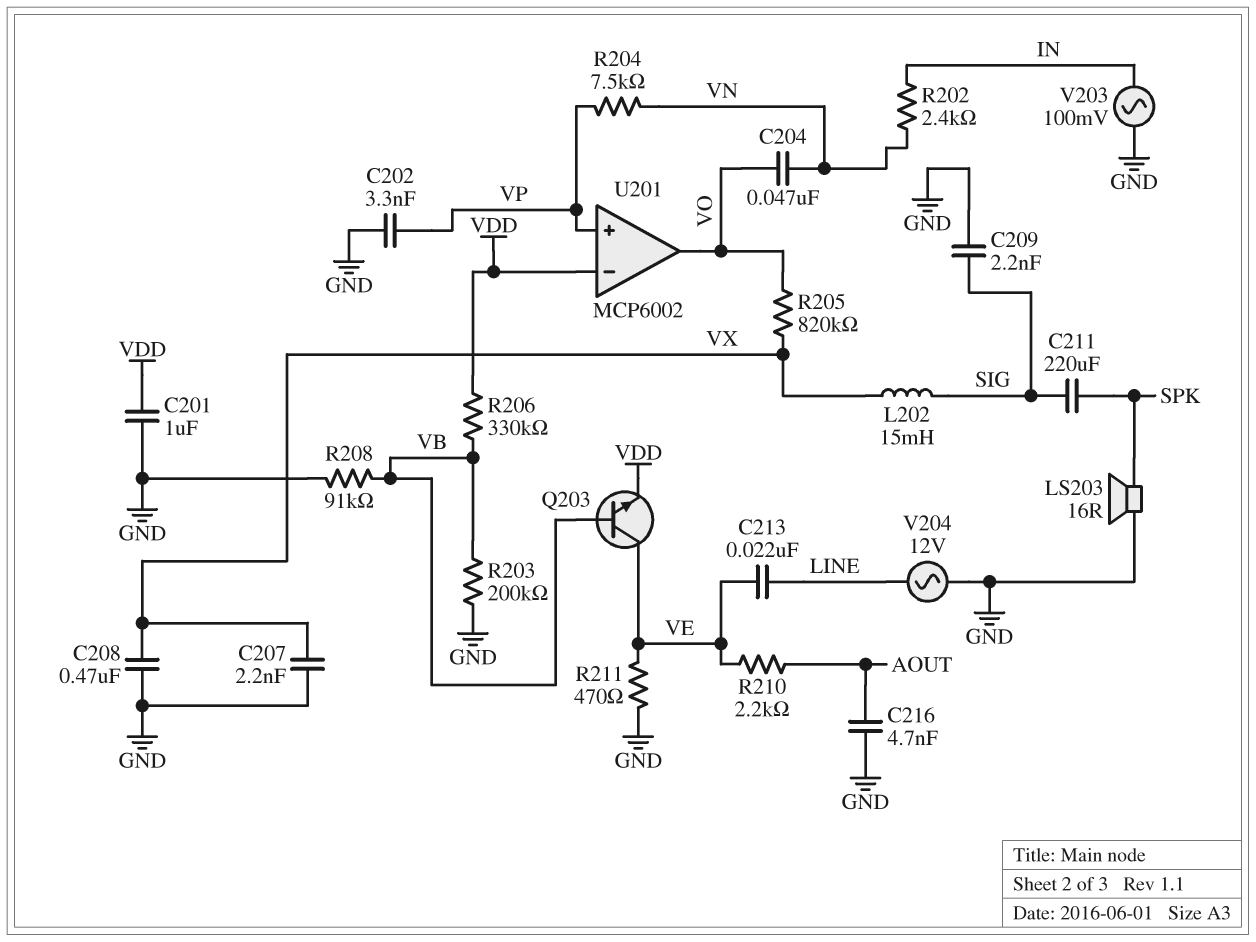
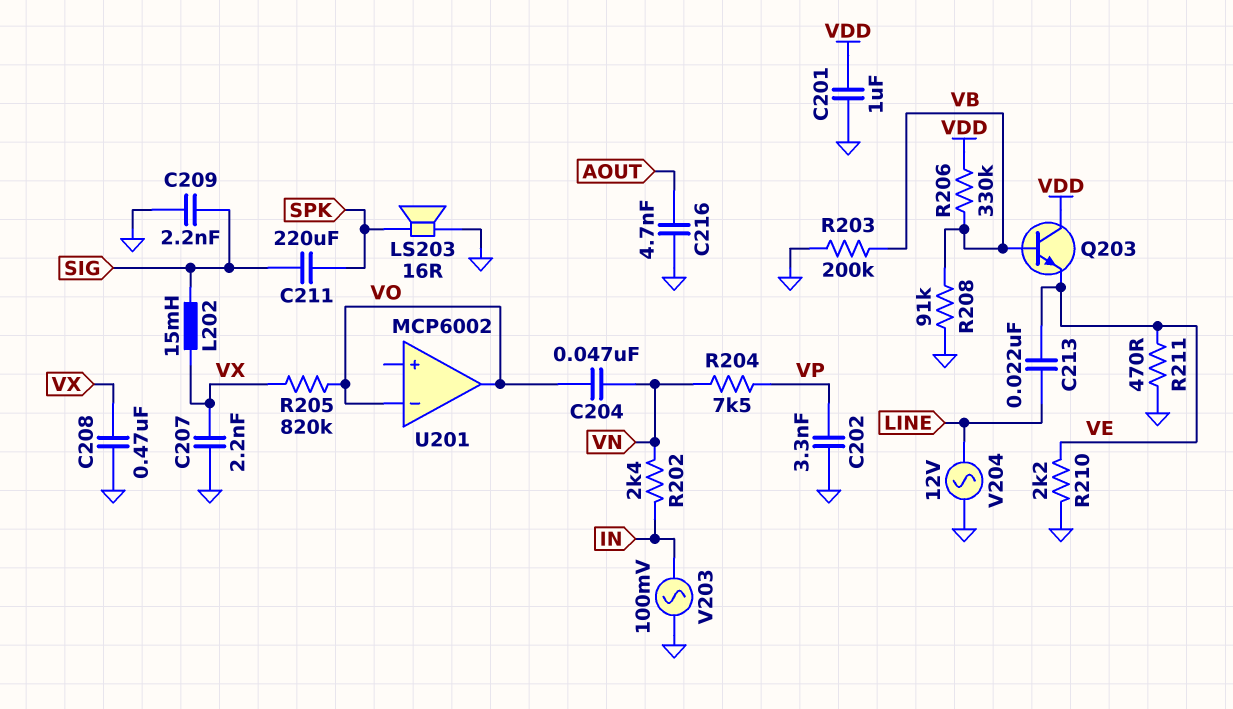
Q203: NPN (B VB, C VE, E VDD) -> NPN (B VB, C VDD, E VE)
R210: 2.2k (AOUT, VE) -> 2.2k (GND, VE)
U201 pin in+: VP -> none
U201 pin in-: VDD -> VO

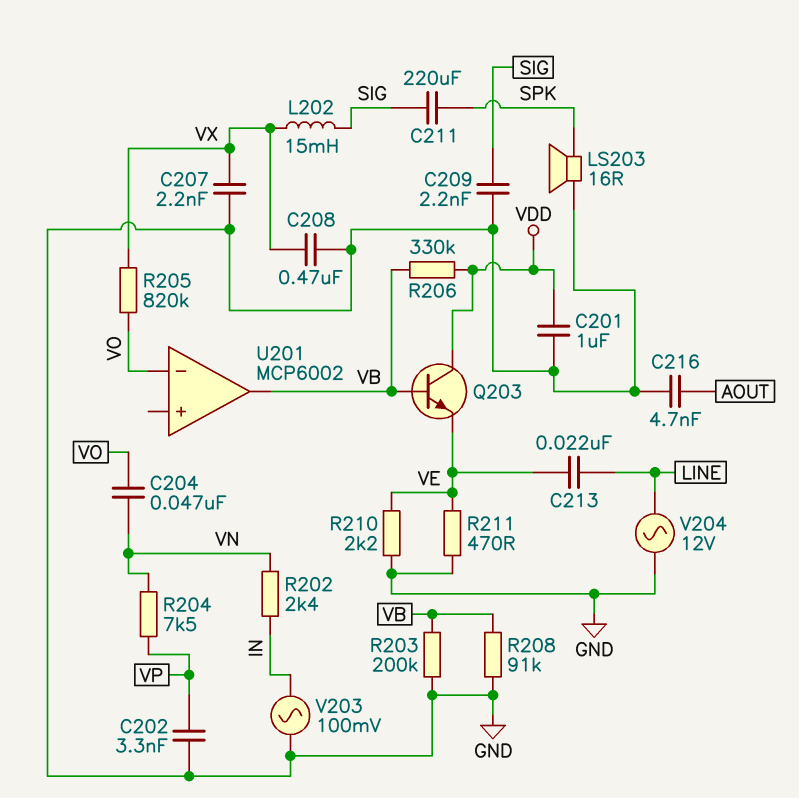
U201 pin out: VO -> VB

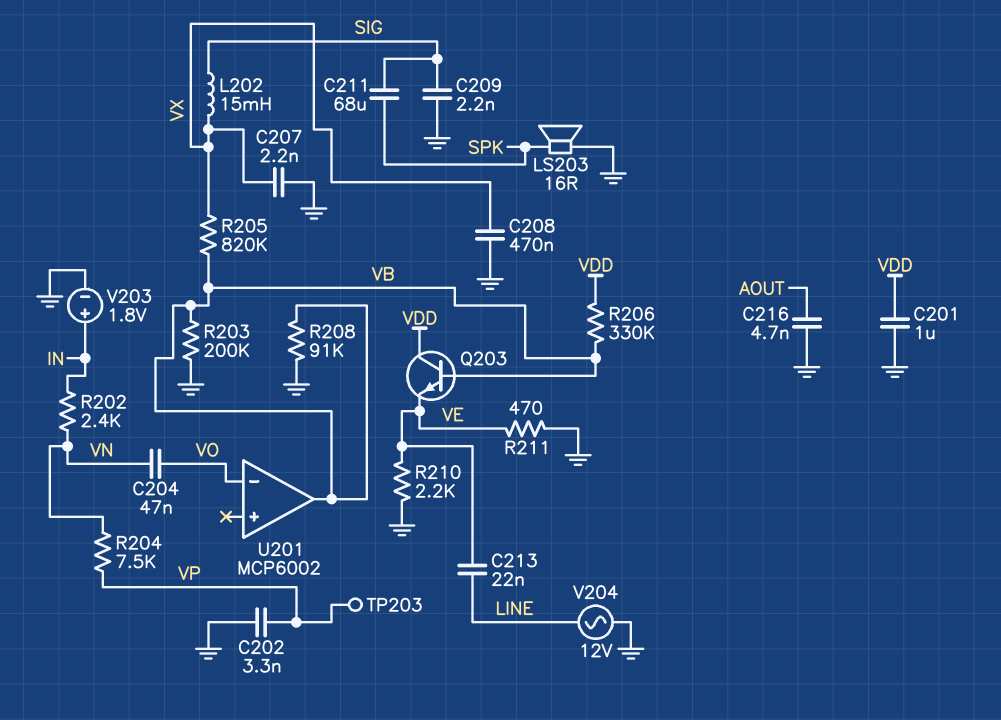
C211: 220uF (SIG, SPK) -> 68uF (SIG, SPK)
R205: 820k (VO, VX) -> 820k (VB, VX)
TP203: none -> test point (VP)
V203: AC 100mV (GND, IN) -> 1.8V (plus IN, minus GND)

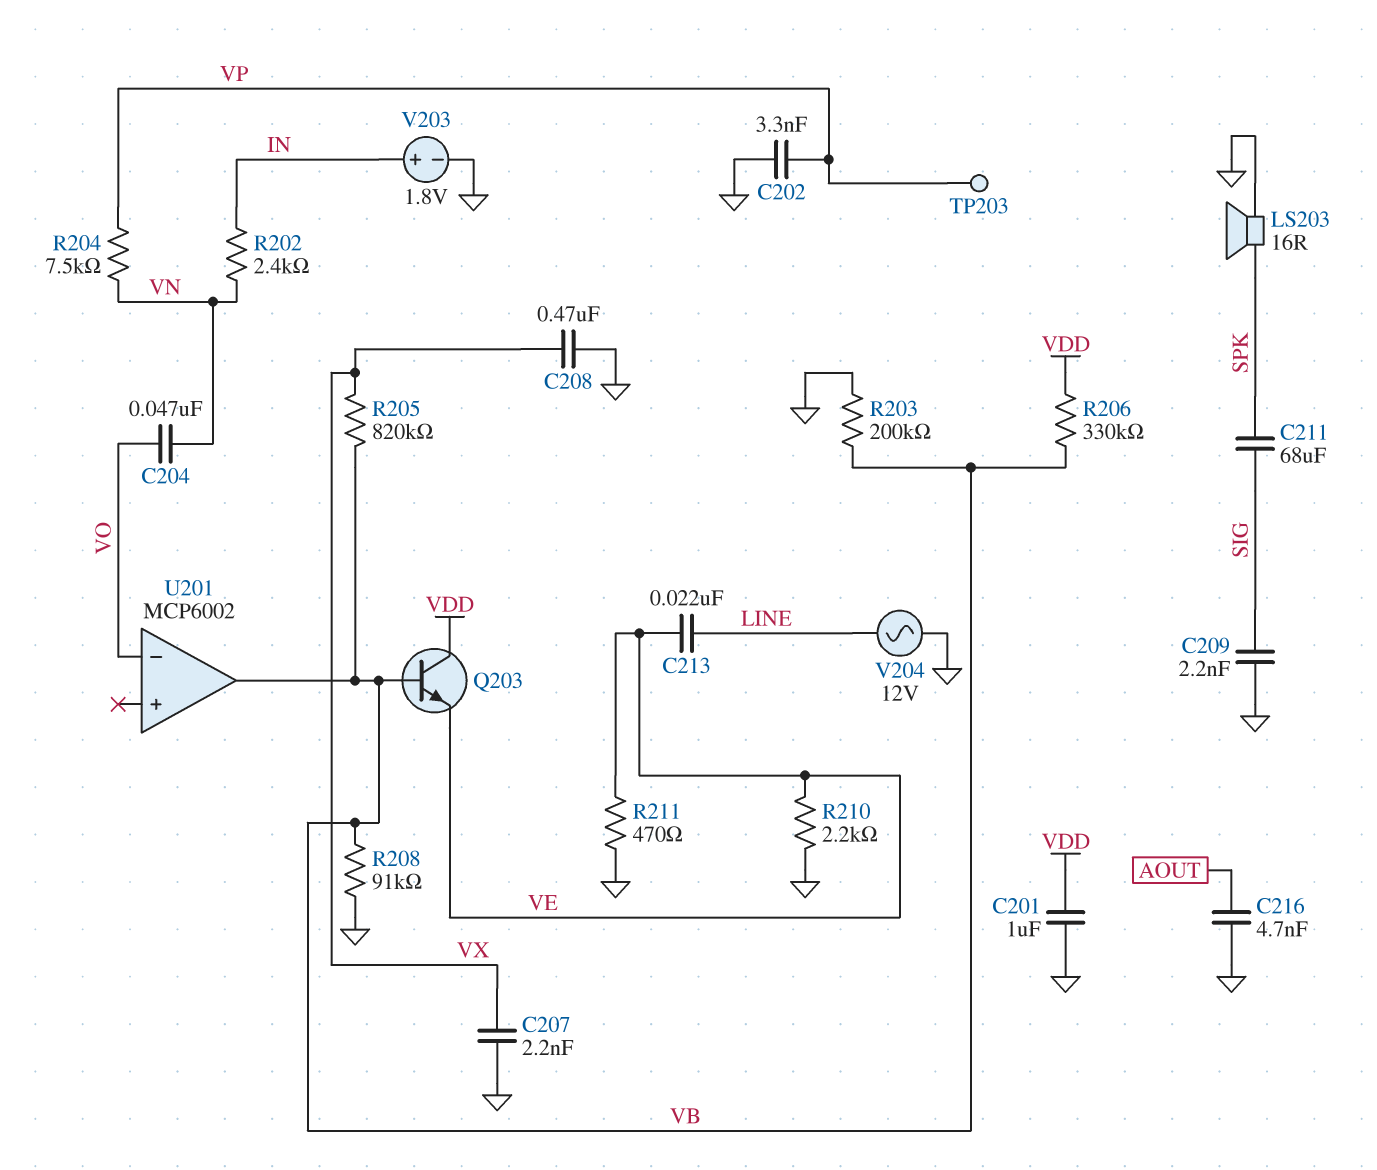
L202: 15mH (SIG, VX) -> none

